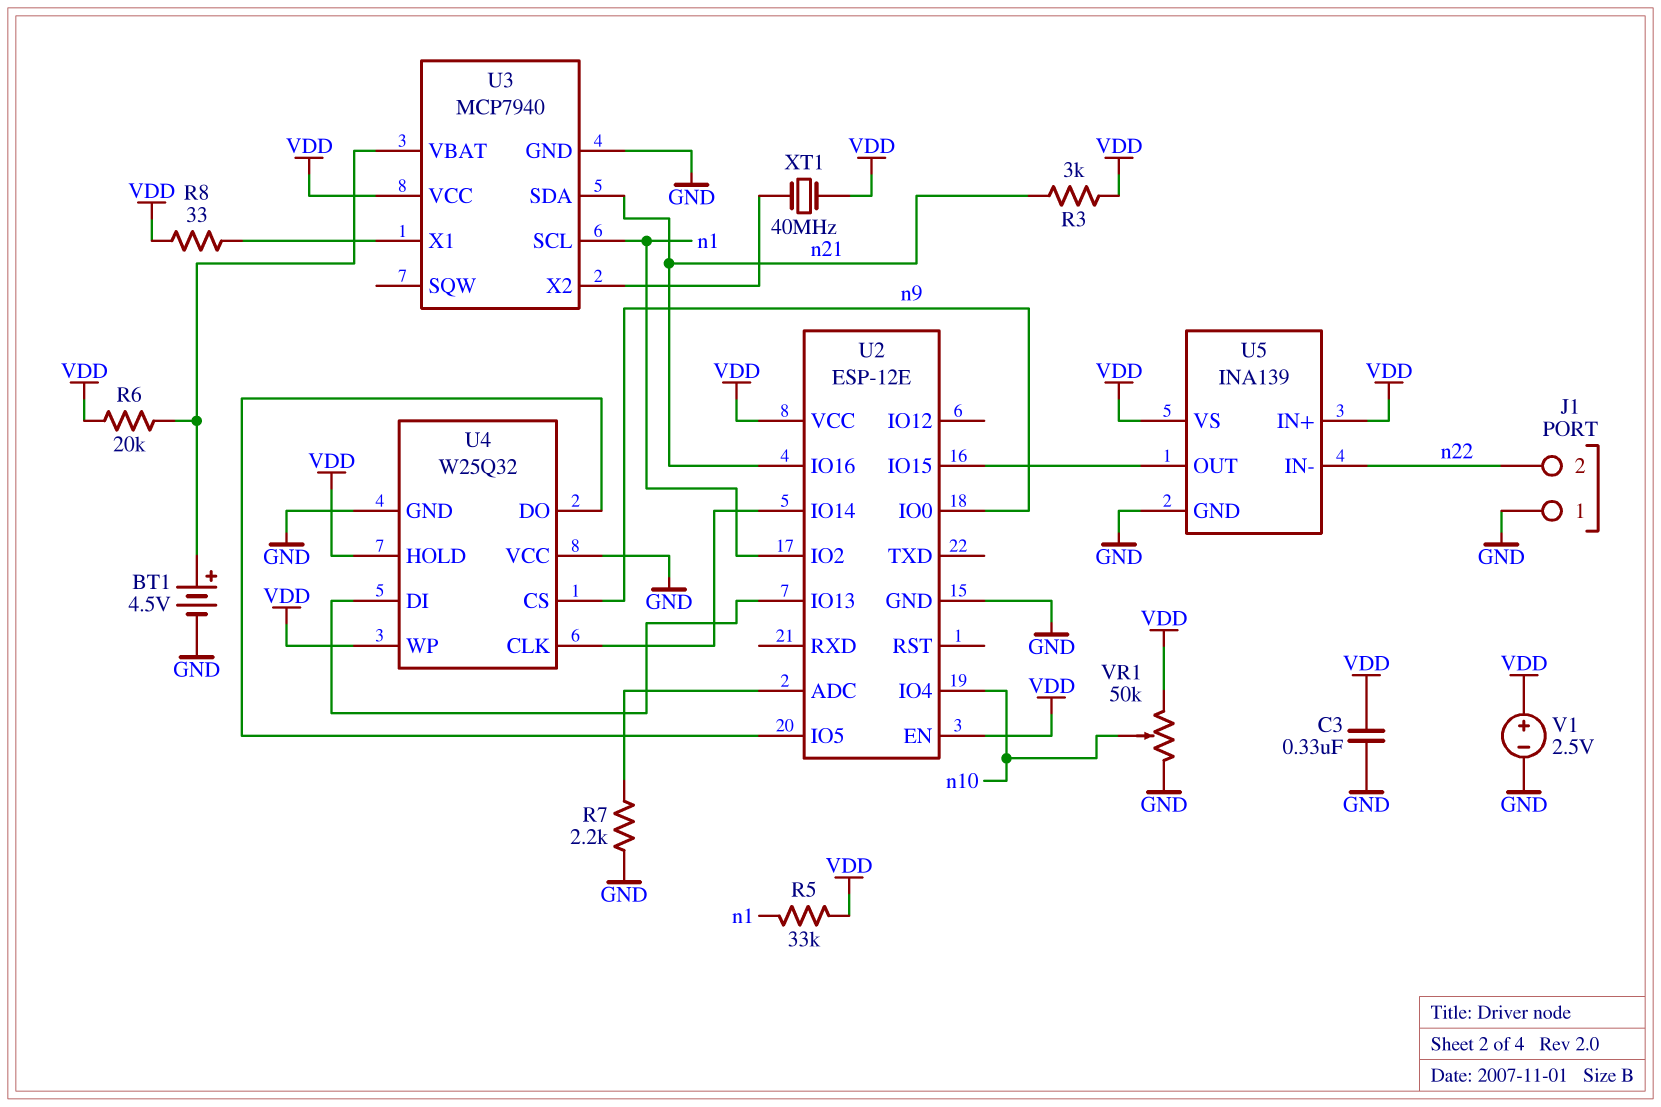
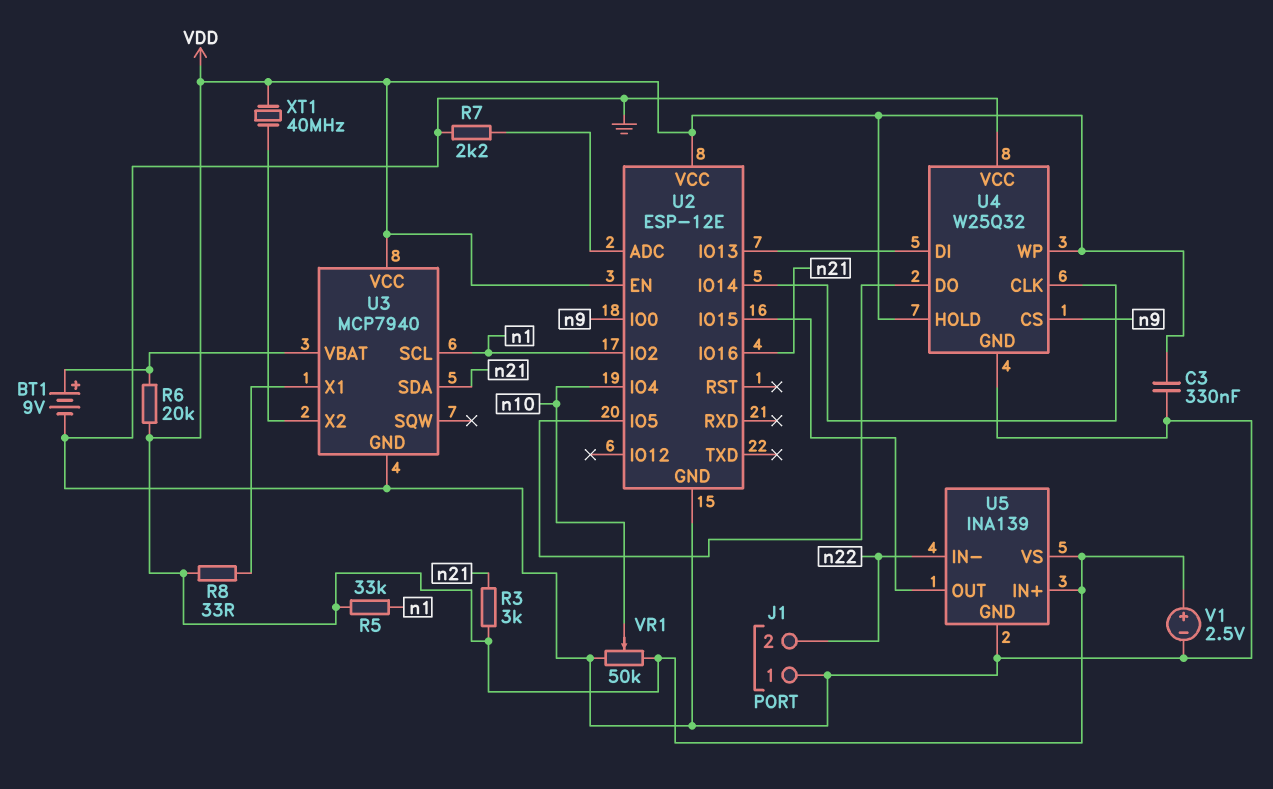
BT1: 4.5V (plus U3/VBAT, minus GND) -> 9V (plus U3/VBAT, minus GND)

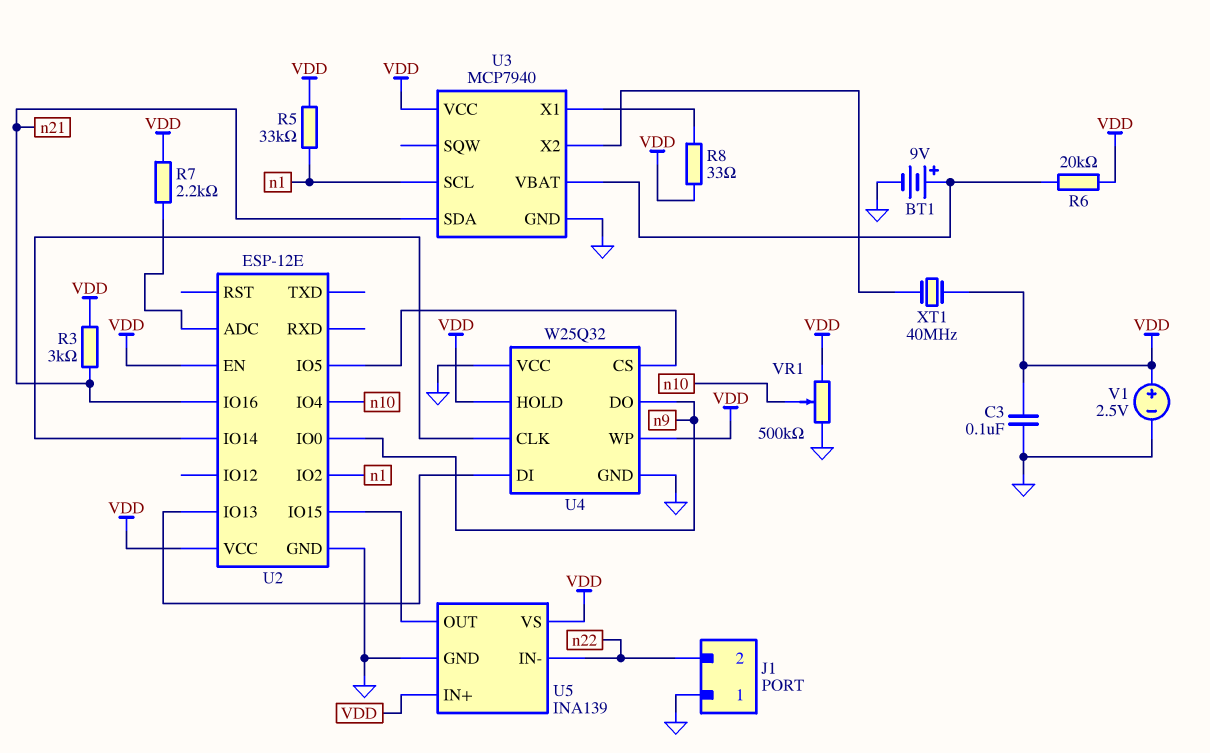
C3: 330nF (GND, VDD) -> 100nF (GND, VDD)
R7: 2.2k (GND, U2/ADC) -> 2.2k (U2/ADC, VDD)
U4 pin CS: n9 -> U2/IO5
U4 pin DO: U2/IO5 -> n9
VR1: 50k (GND, VDD, wiper n10) -> 500k (GND, VDD, wiper n10)

